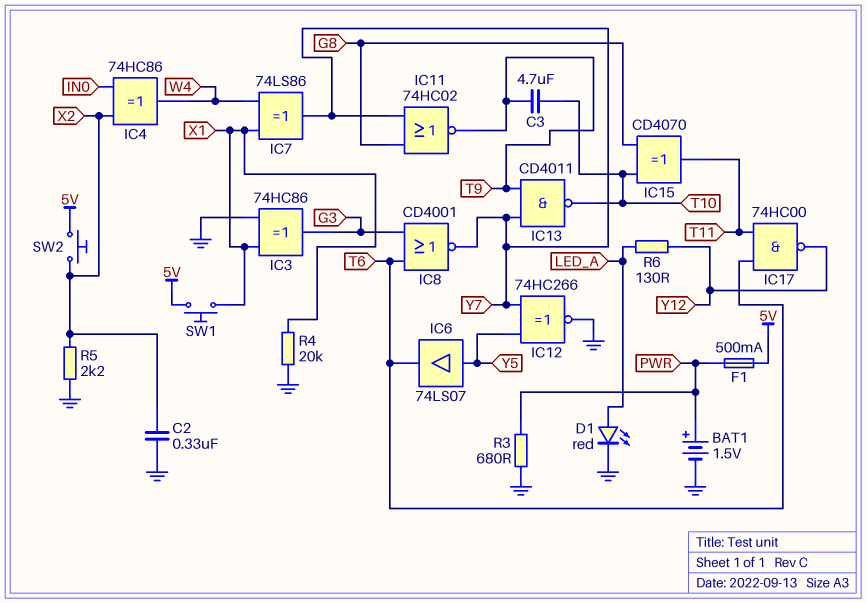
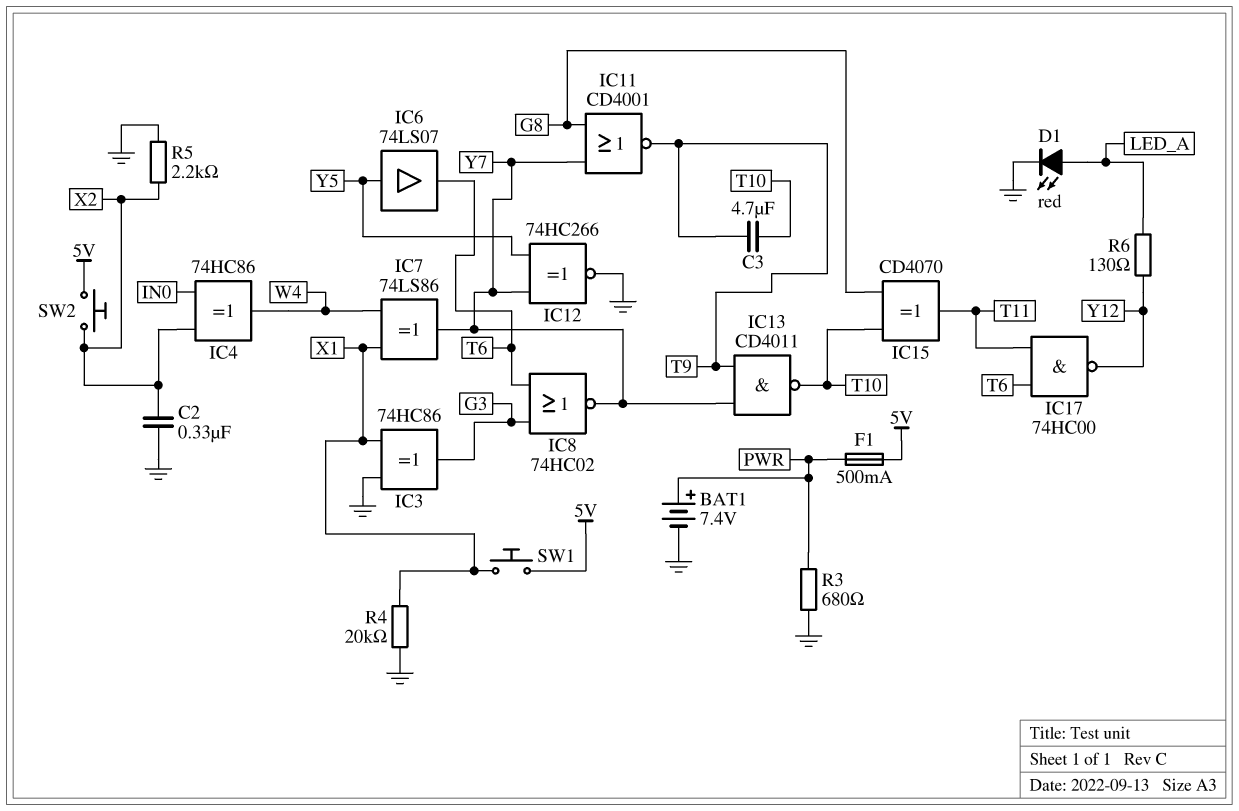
BAT1: 1.5V (plus PWR, minus GND) -> 7.4V (plus PWR, minus GND)
IC8: NOR CD4001 (in G3, in T6, out Y7) -> NOR 74HC02 (in G3, in T6, out Y7)
IC11: NOR 74HC02 (in G8, in Y7, out T9) -> NOR CD4001 (in G8, in Y7, out T9)

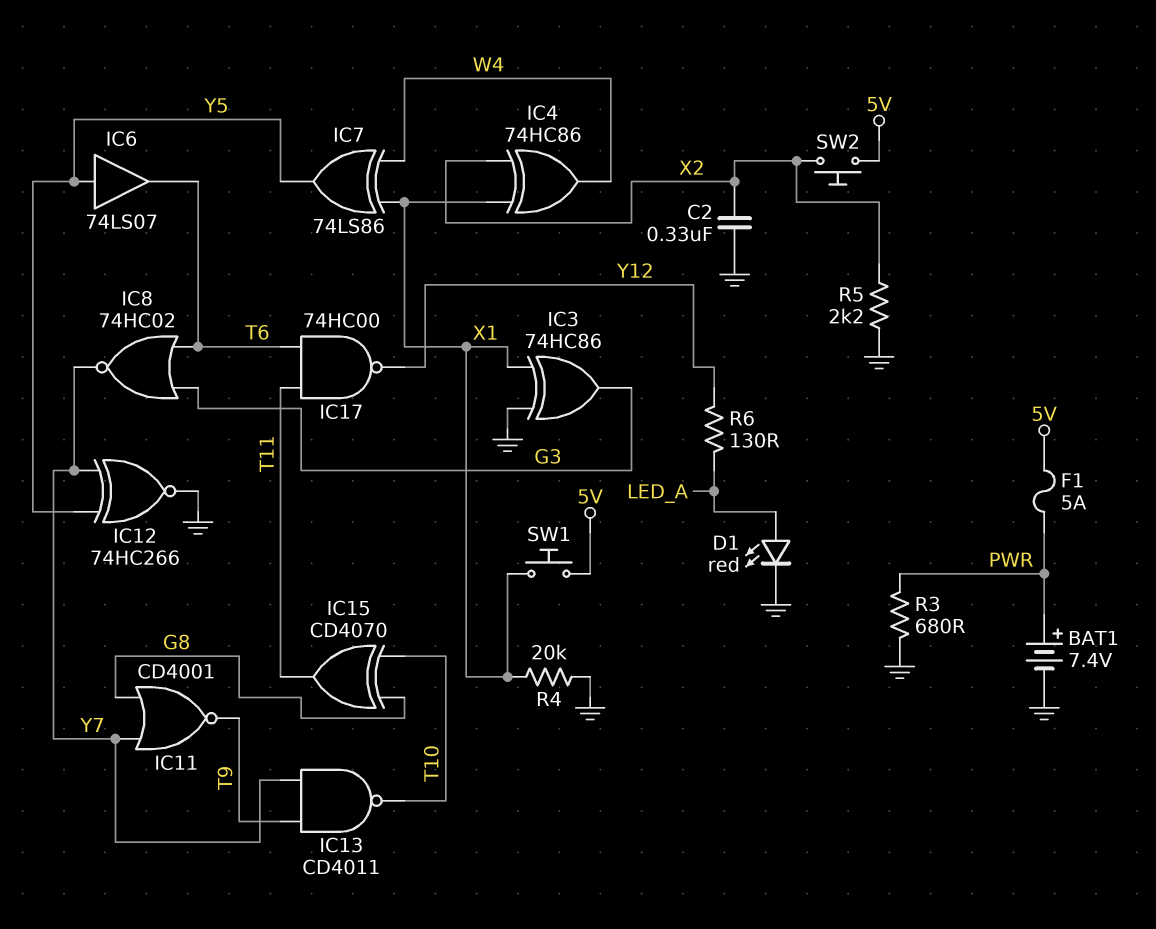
C3: 4.7uF (T9, T10) -> none
F1: 500mA (5V, PWR) -> 5A (5V, PWR)
IC4: XOR 74HC86 (in IN0, in X2, out W4) -> XOR 74HC86 (in X1, in X2, out W4)
IC7: XOR 74LS86 (in W4, in X1, out Y7) -> XOR 74LS86 (in W4, in X1, out Y5)

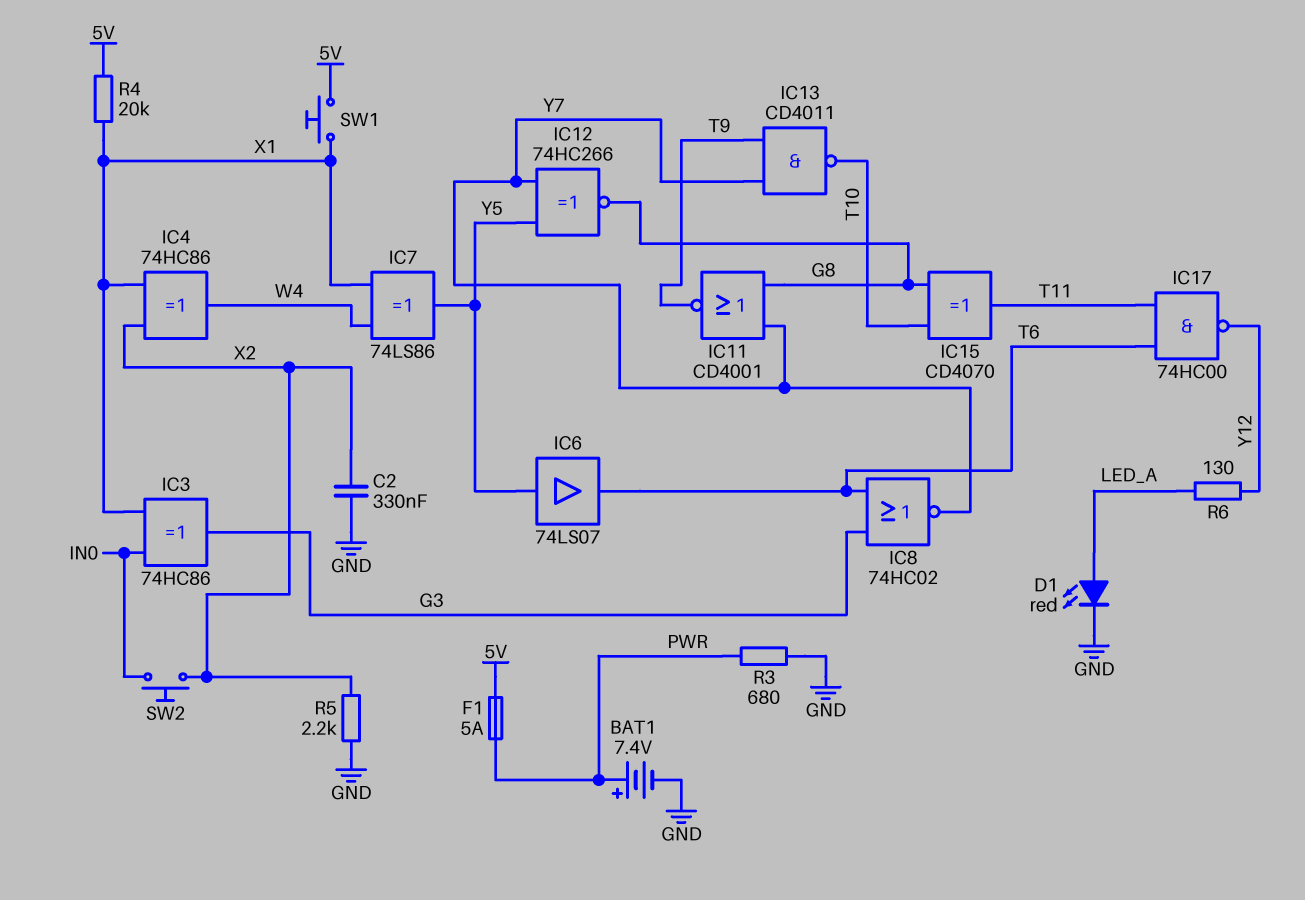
IC3: XOR 74HC86 (in GND, in X1, out G3) -> XOR 74HC86 (in IN0, in X1, out G3)
IC12: XNOR 74HC266 (in Y5, in Y7, out GND) -> XNOR 74HC266 (in Y5, in Y7, out G8)
R4: 20k (GND, X1) -> 20k (5V, X1)
SW2: button (5V, X2) -> button (IN0, X2)

